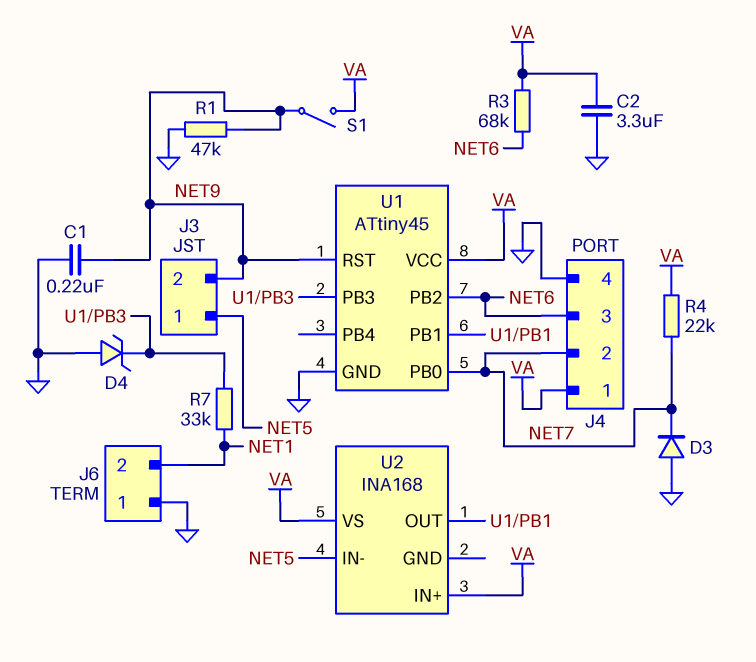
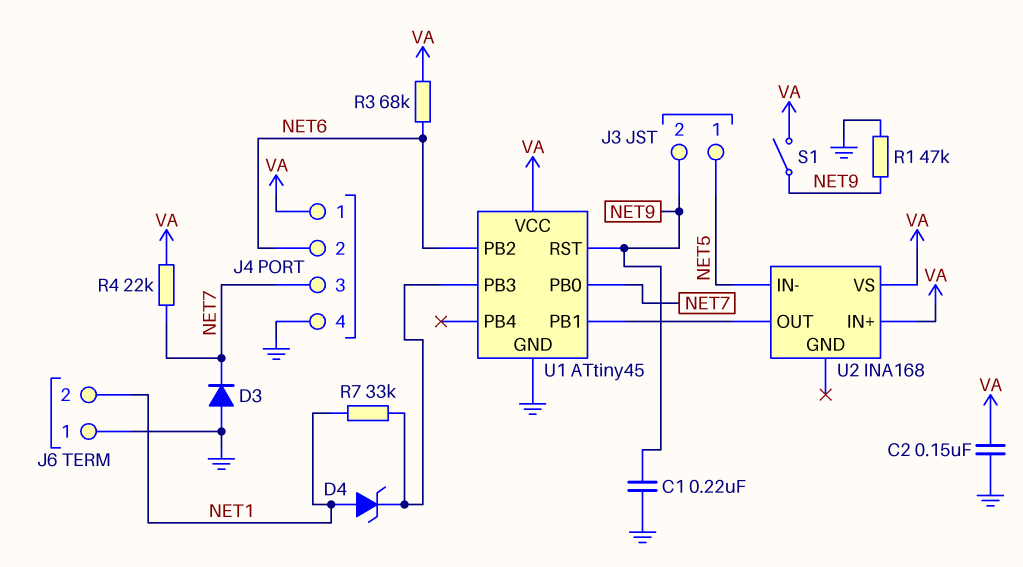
C2: 3.3uF (GND, VA) -> 150nF (GND, VA)
D4: zener (A GND, K U1/PB3) -> zener (A NET1, K U1/PB3)
J4 pin 2: NET7 -> NET6
J4 pin 3: NET6 -> NET7

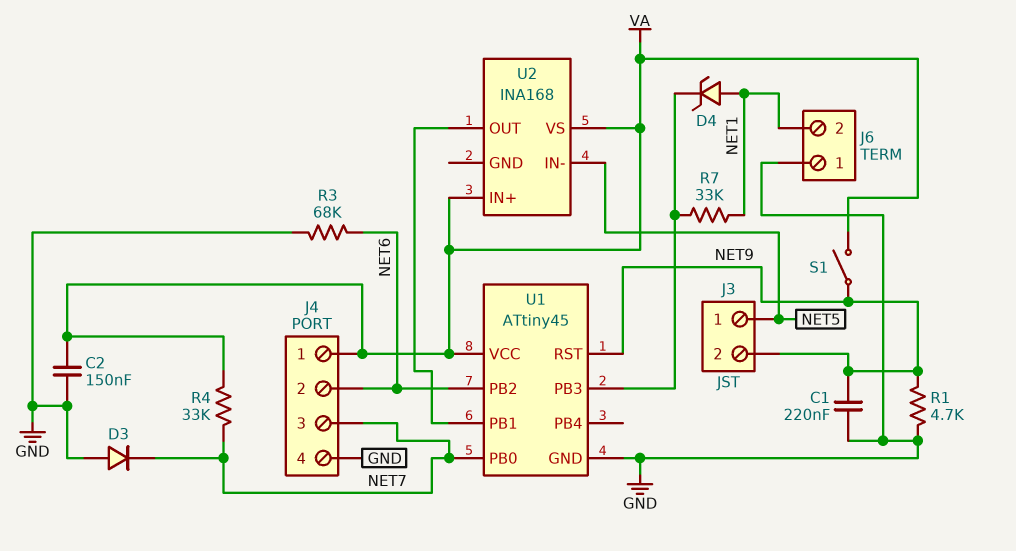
R1: 47k (GND, NET9) -> 4.7k (GND, NET9)
R3: 68k (NET6, VA) -> 68k (GND, NET6)
R4: 22k (NET7, VA) -> 33k (NET7, VA)

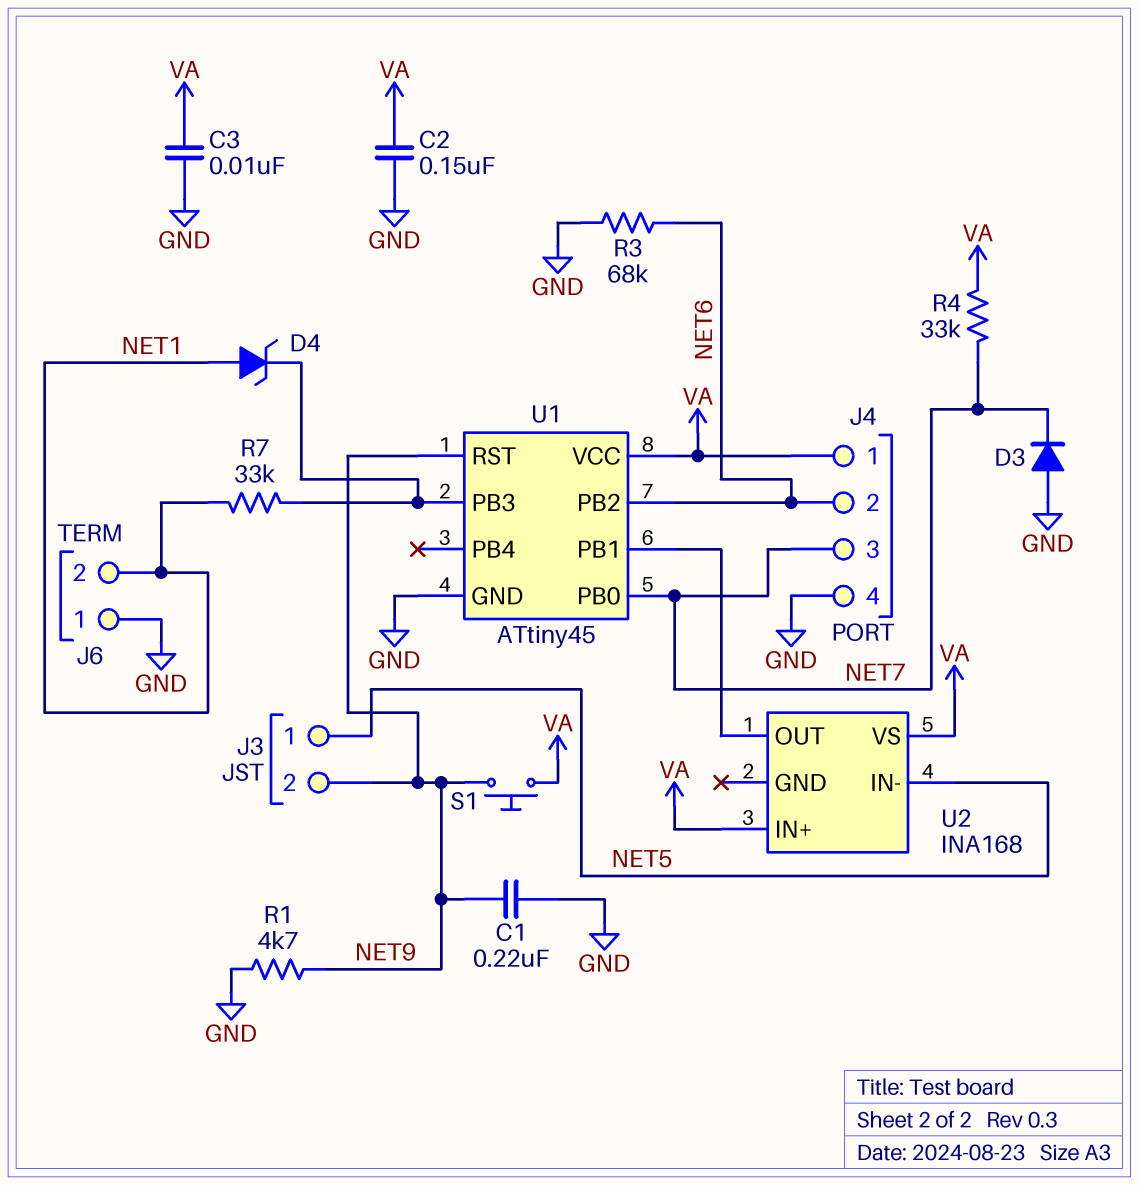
C3: none -> 10nF (GND, VA)
S1: switch (NET9, VA) -> button (NET9, VA)

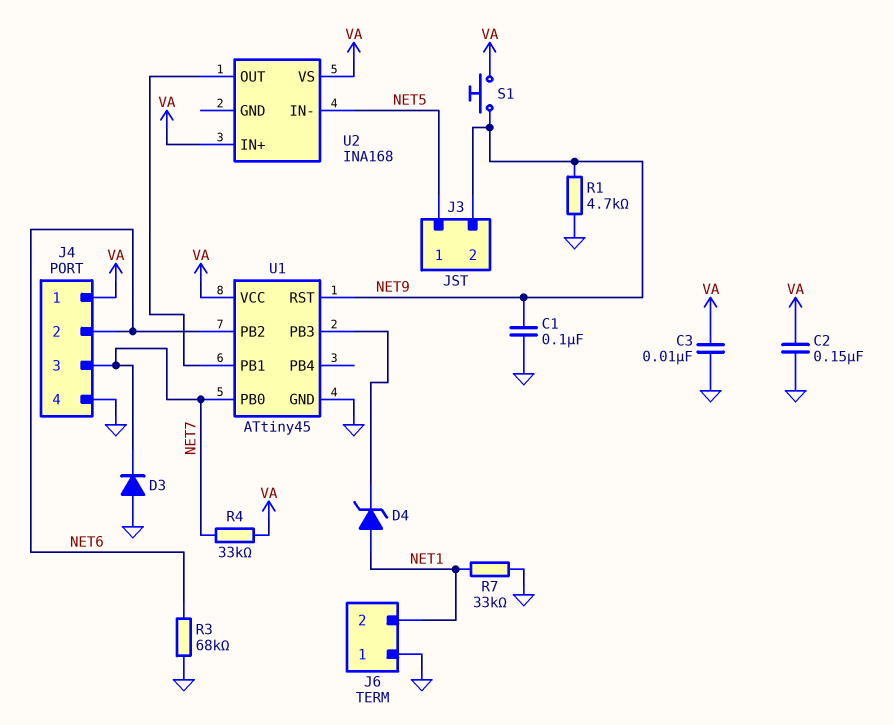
C1: 220nF (GND, NET9) -> 100nF (GND, NET9)
R7: 33k (NET1, U1/PB3) -> 33k (GND, NET1)

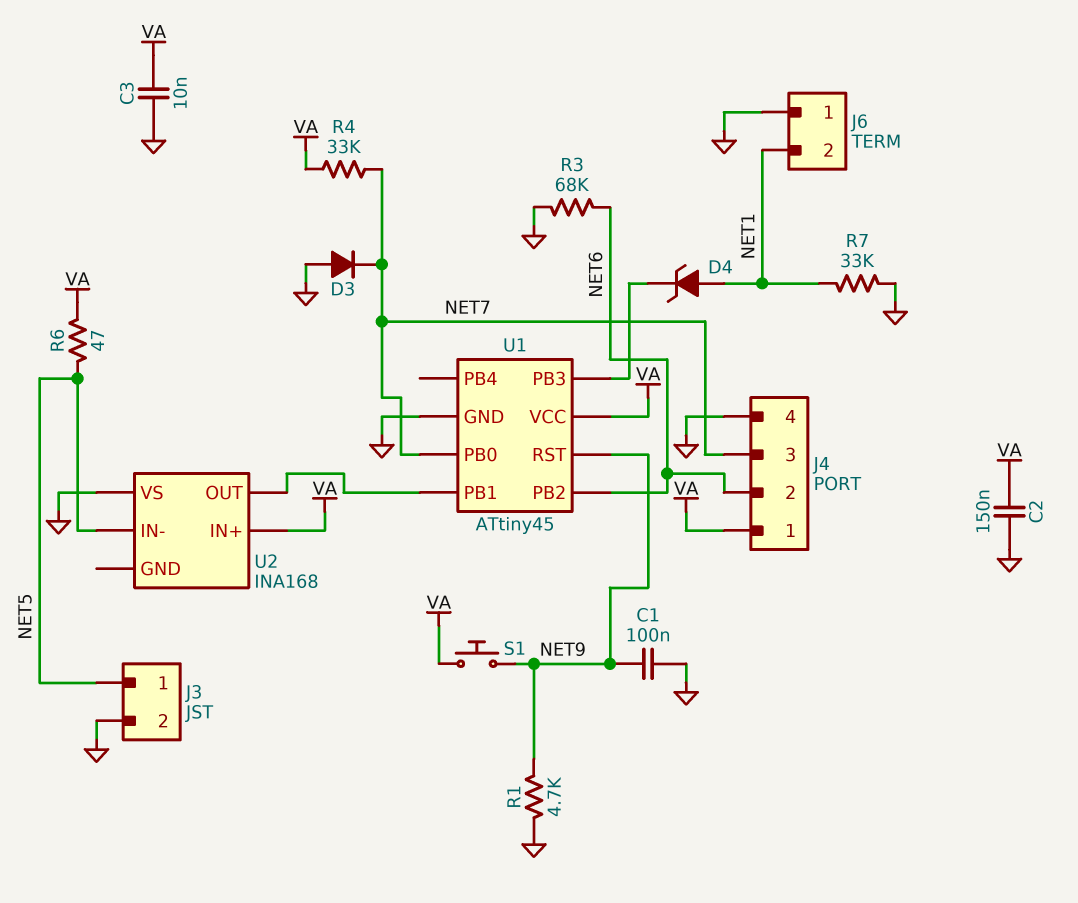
J3 pin 2: NET9 -> GND
R6: none -> 47 (NET5, VA)
U2 pin VS: VA -> GND

